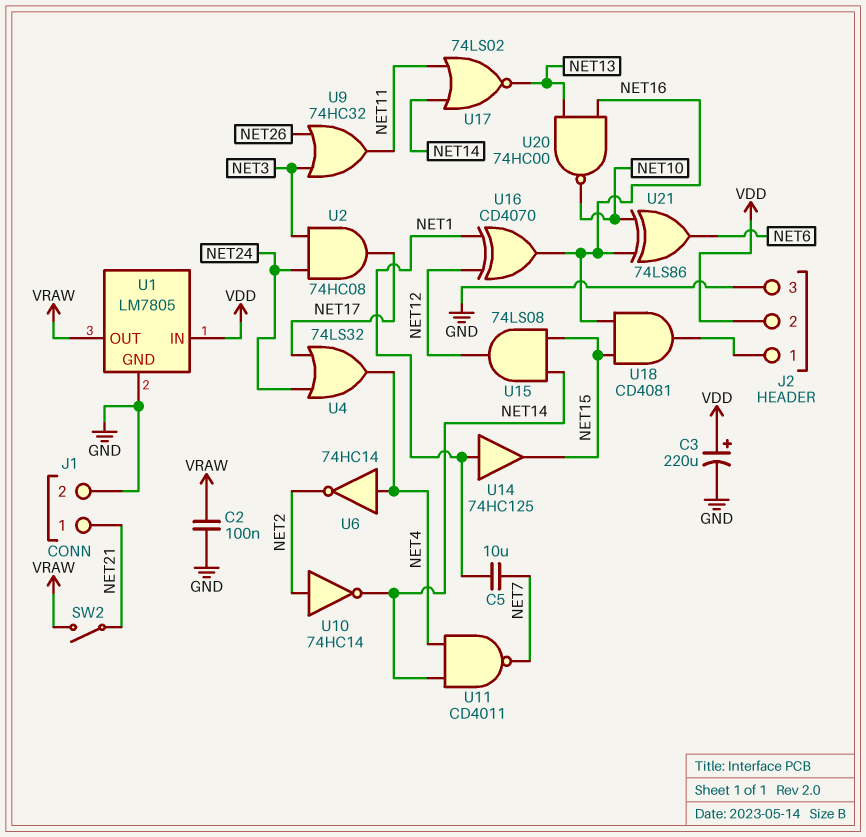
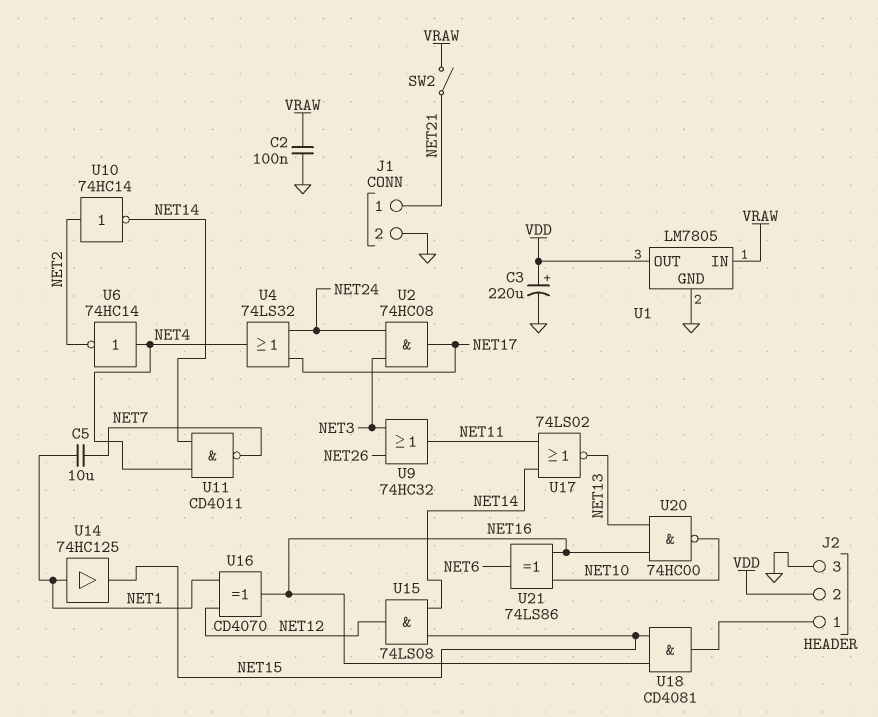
U1 pin IN: VDD -> VRAW
U1 pin OUT: VRAW -> VDD

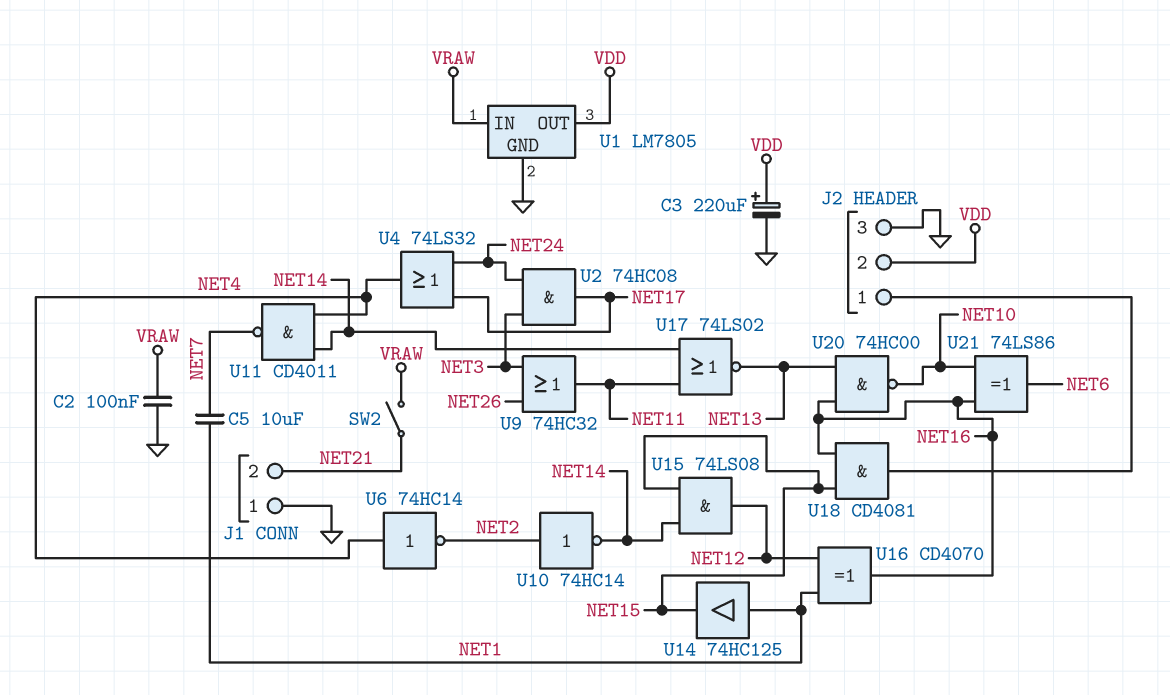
J1 pin 1: NET21 -> GND
J1 pin 2: GND -> NET21

